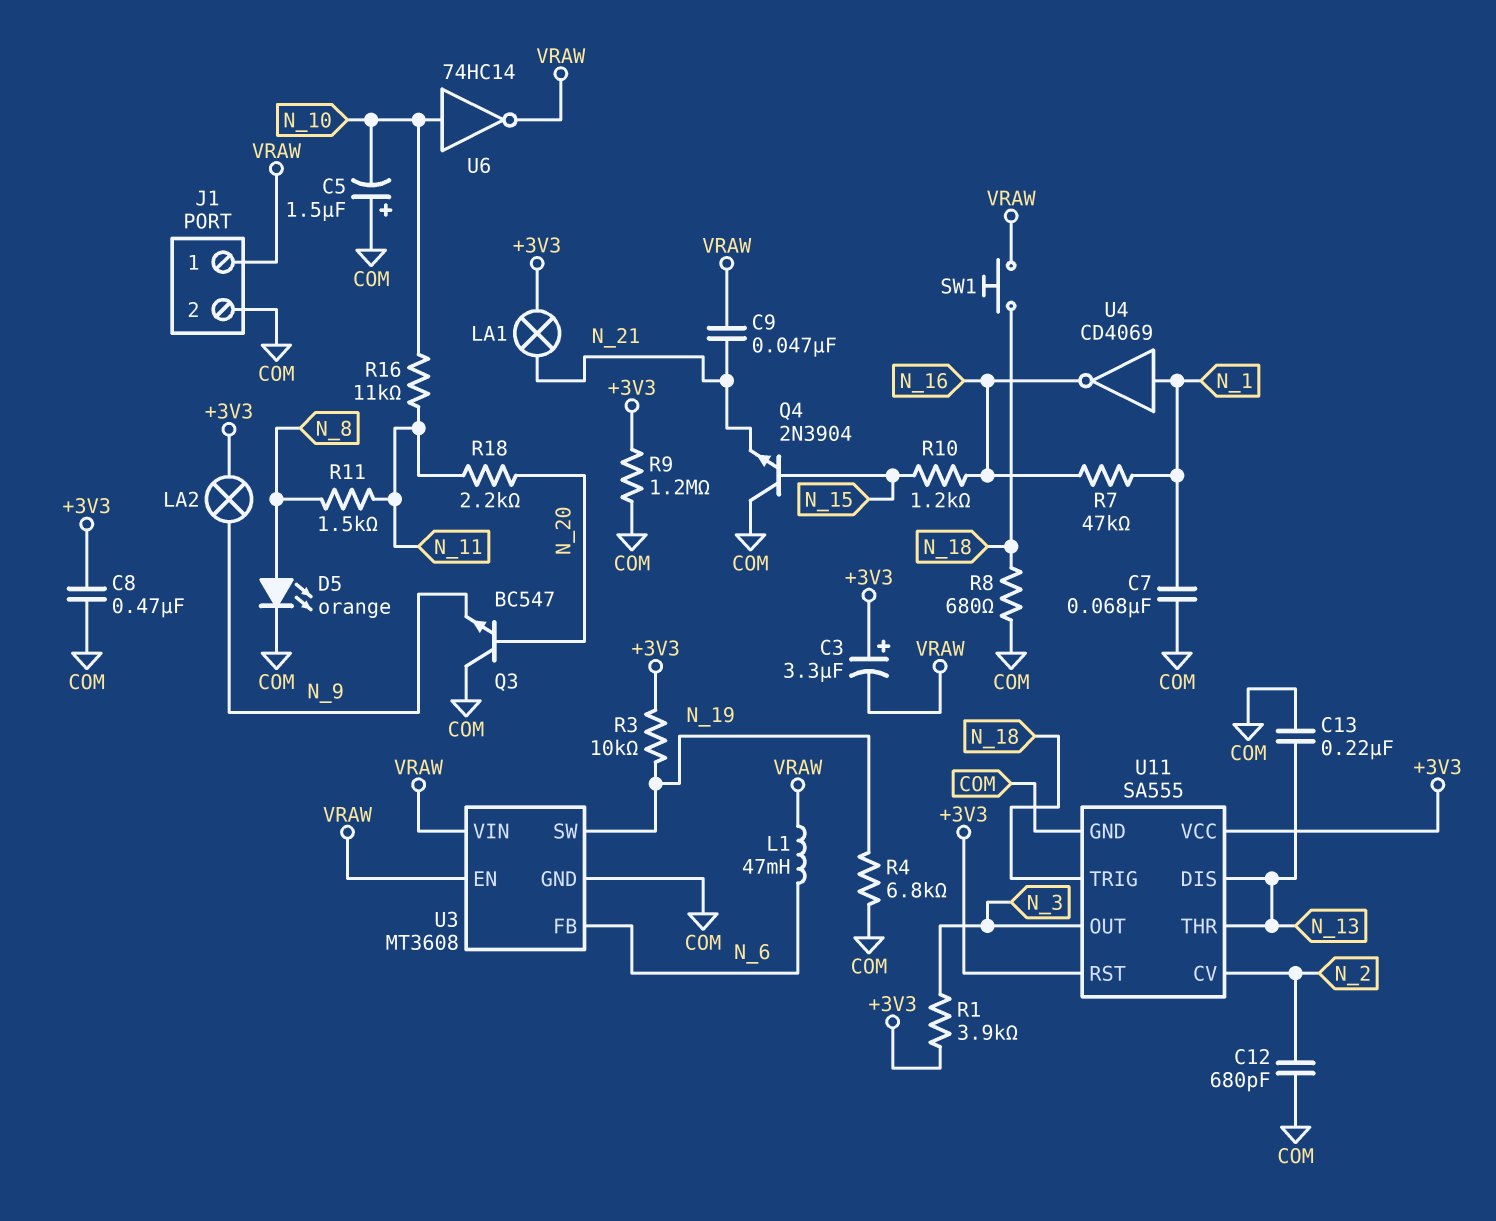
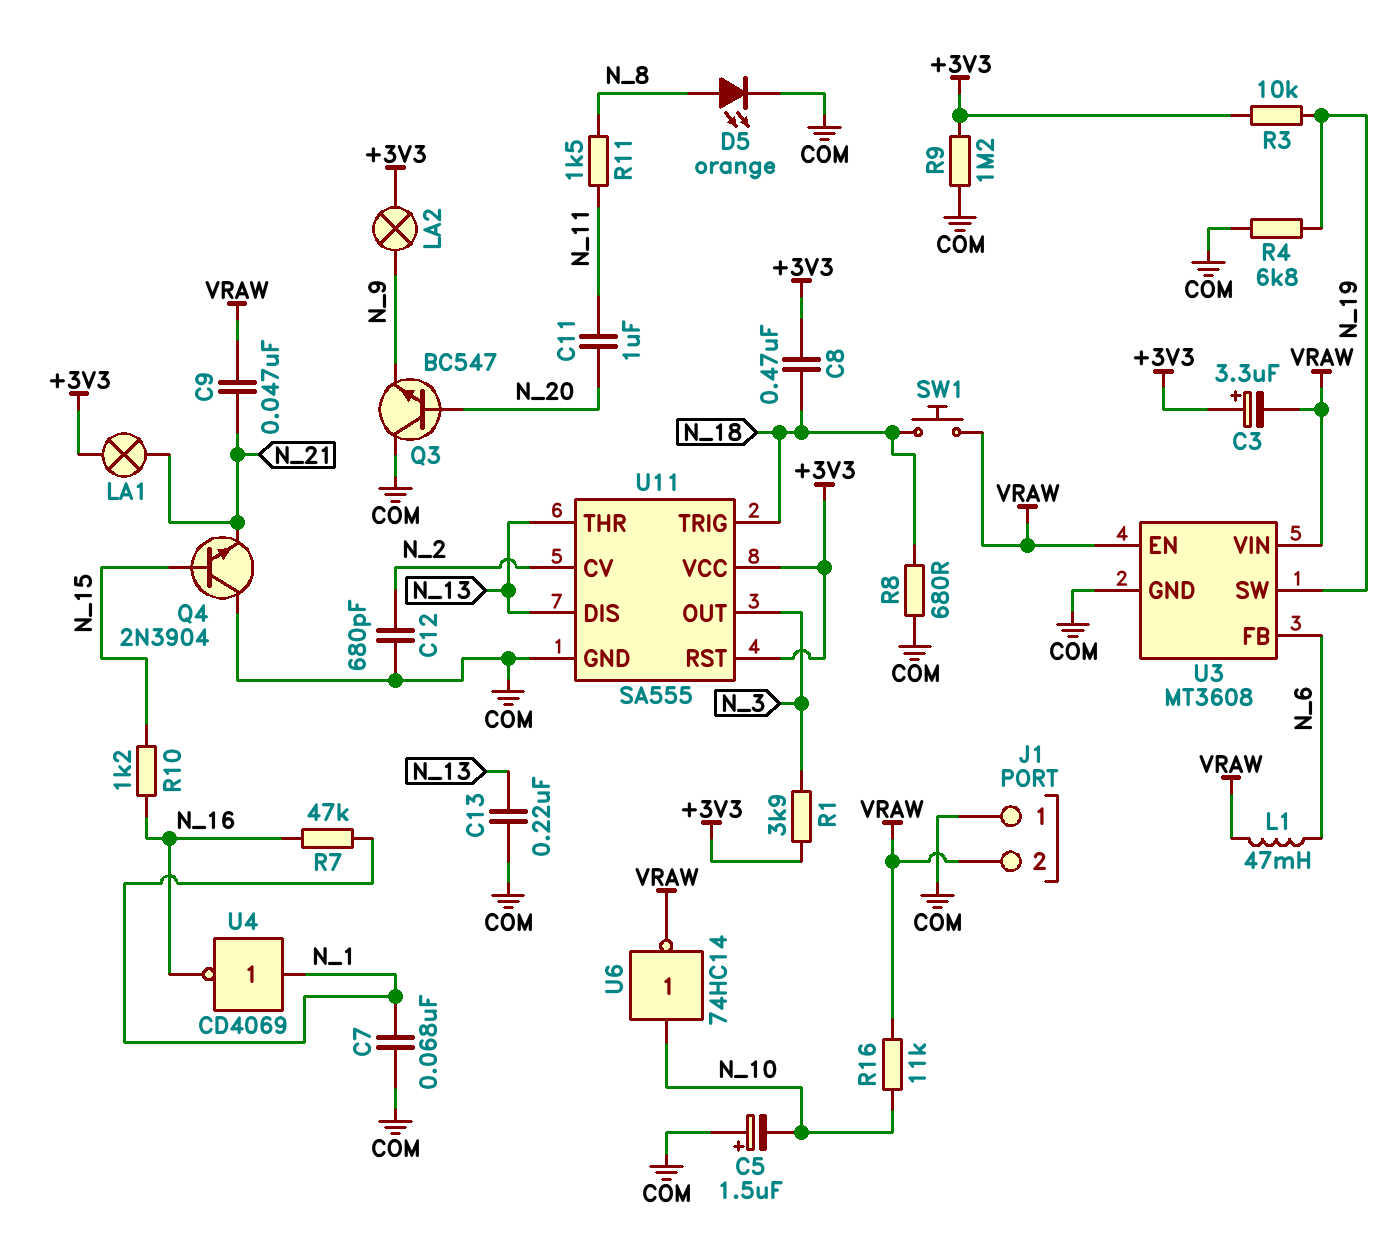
C8: 470nF (+3V3, COM) -> 470nF (+3V3, N_18)
C11: none -> 1uF (N_11, N_20)
J1 pin 1: VRAW -> COM
J1 pin 2: COM -> VRAW
R16: 11k (N_10, N_11) -> 11k (N_10, VRAW)
R18: 2.2k (N_11, N_20) -> none

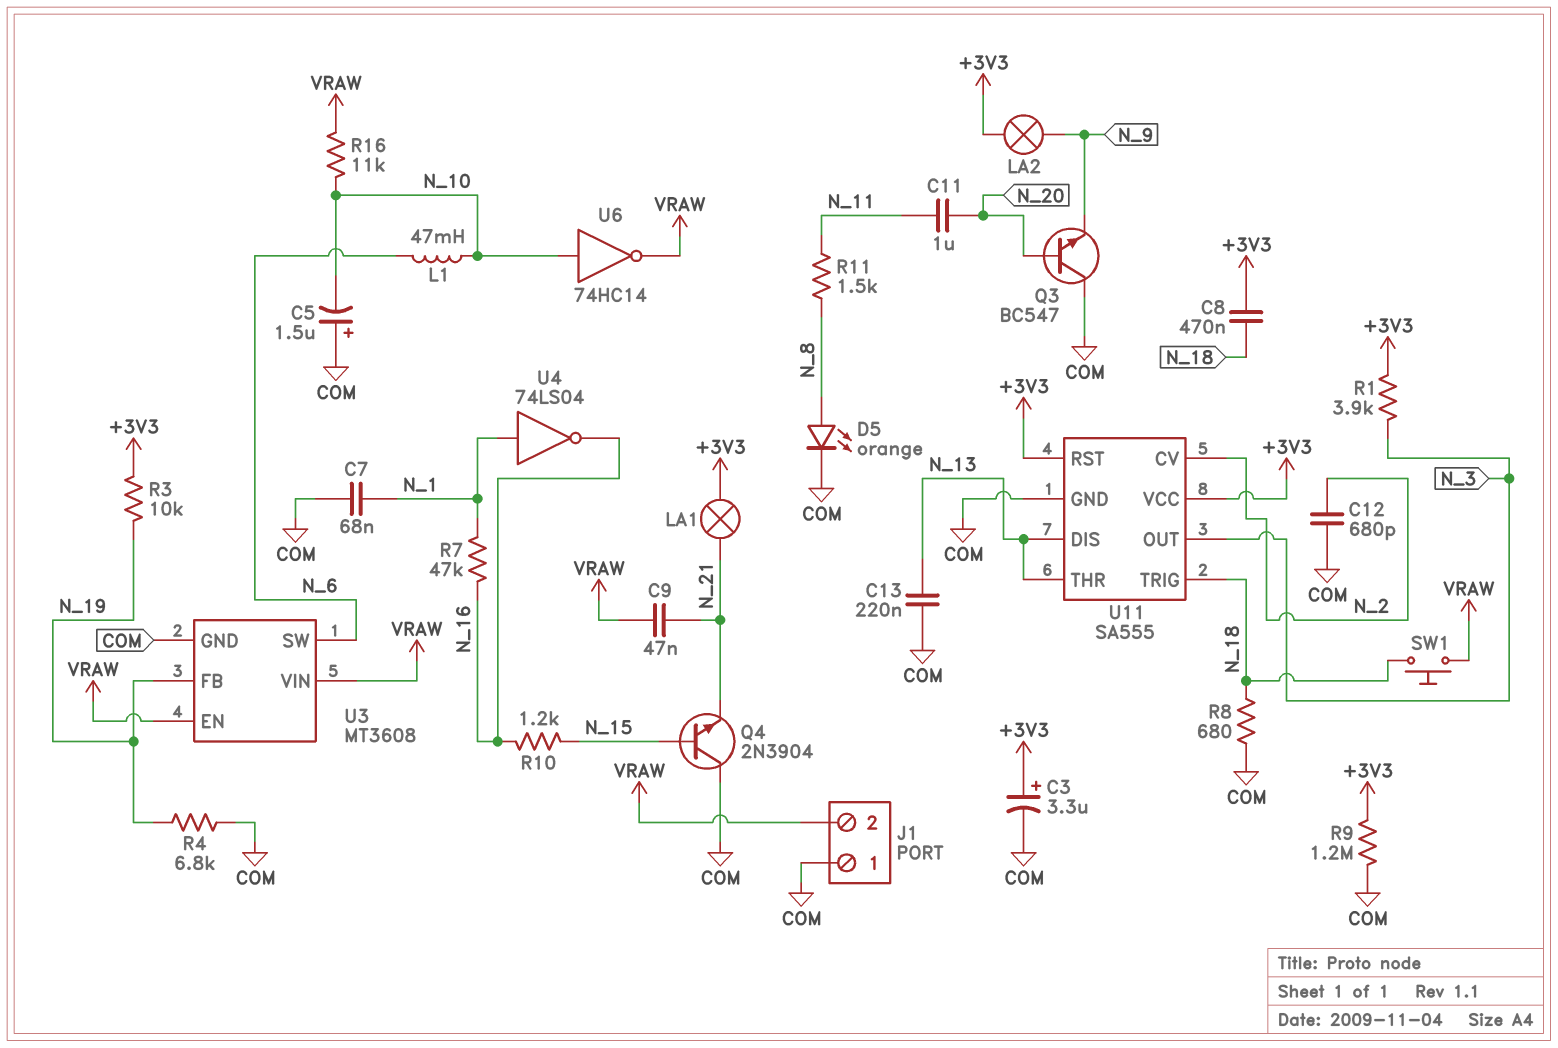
C3: 3.3uF (plus +3V3, minus VRAW) -> 3.3uF (plus +3V3, minus COM)
L1: 47mH (N_6, VRAW) -> 47mH (N_6, N_10)
U3 pin FB: N_6 -> N_19
U3 pin SW: N_19 -> N_6
U4: NOT CD4069 (in N_1, out N_16) -> NOT 74LS04 (in N_1, out N_16)

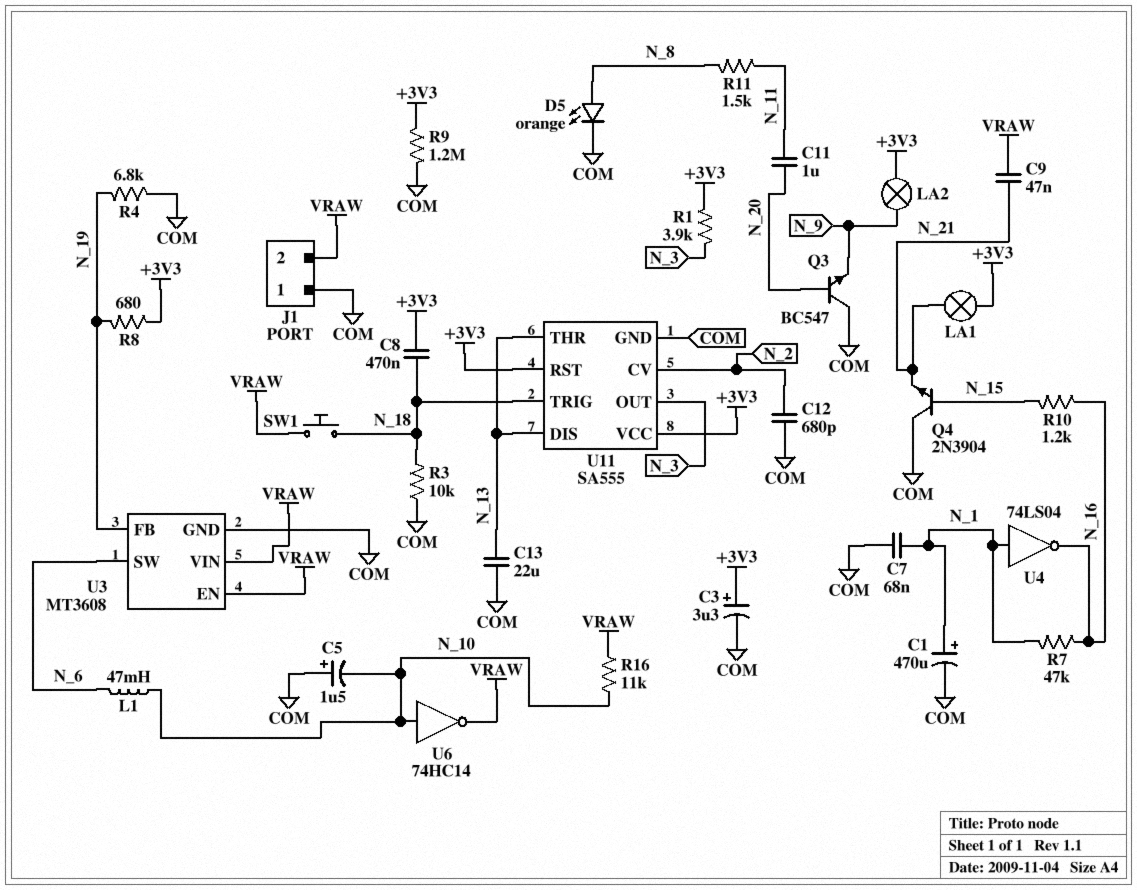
C1: none -> 470uF (plus N_1, minus COM)
C13: 220nF (COM, N_13) -> 22uF (COM, N_13)
R3: 10k (+3V3, N_19) -> 10k (COM, N_18)
R8: 680 (COM, N_18) -> 680 (+3V3, N_19)

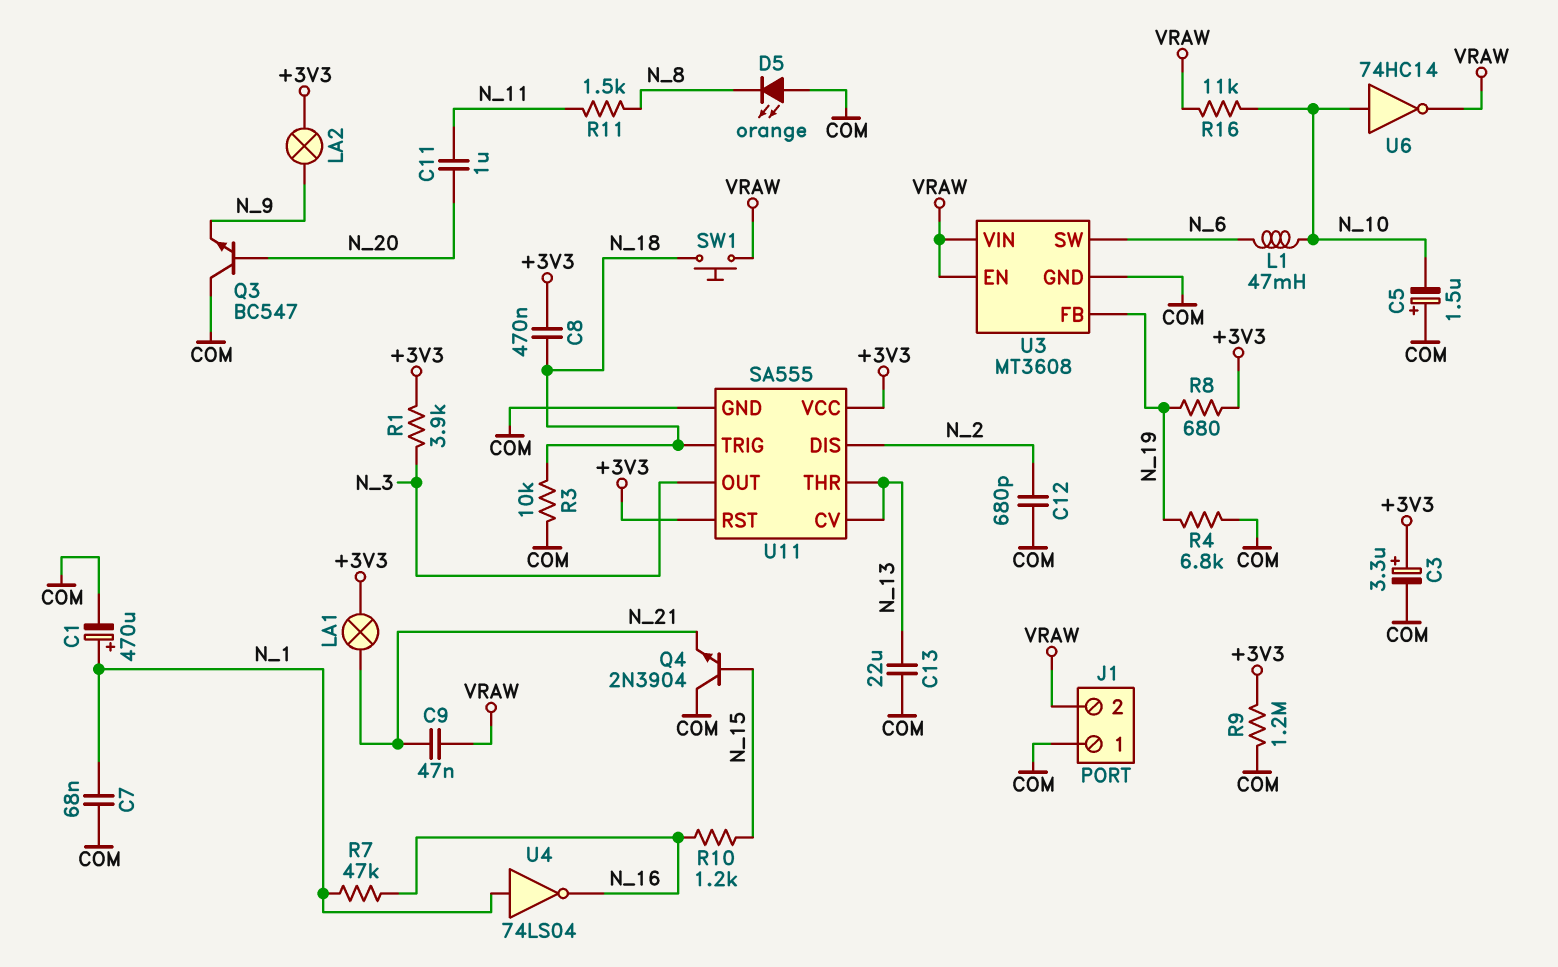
D5: LED orange (A N_8, K COM) -> LED orange (A COM, K N_8)
U11 pin CV: N_2 -> N_13
U11 pin DIS: N_13 -> N_2

